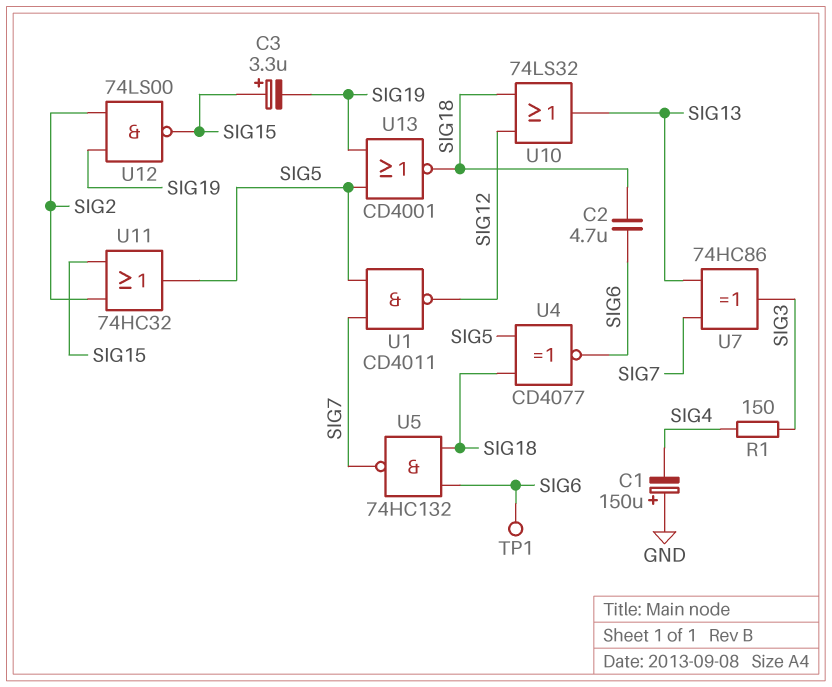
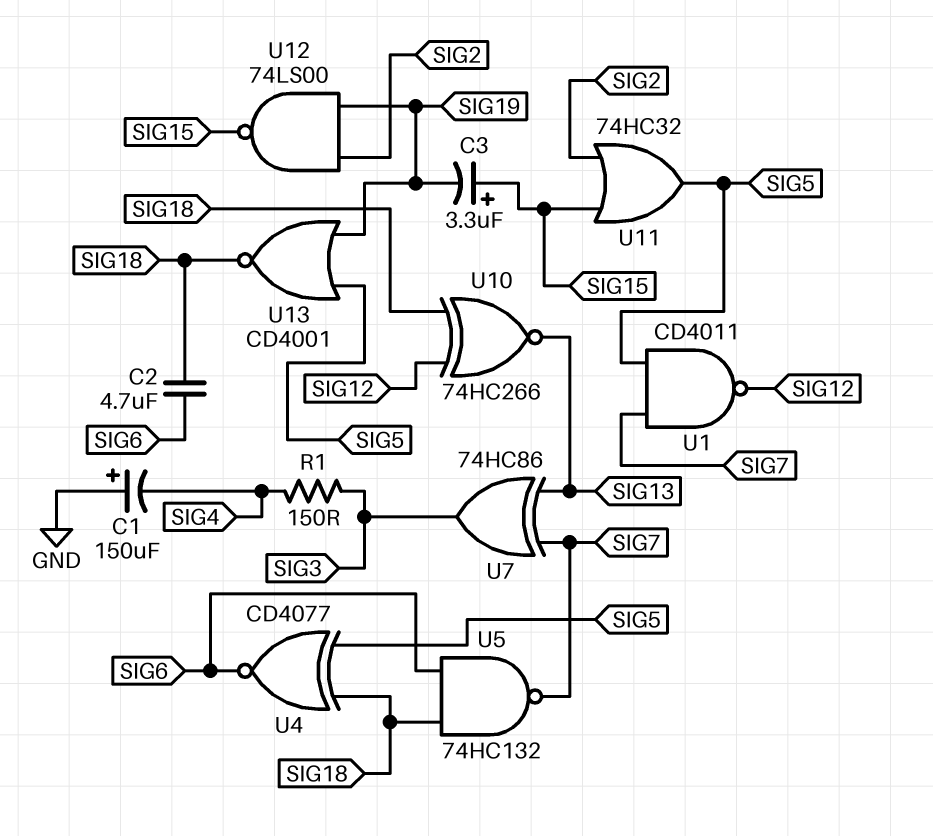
TP1: test point (SIG6) -> none
U10: OR 74LS32 (in SIG12, in SIG18, out SIG13) -> XNOR 74HC266 (in SIG12, in SIG18, out SIG13)

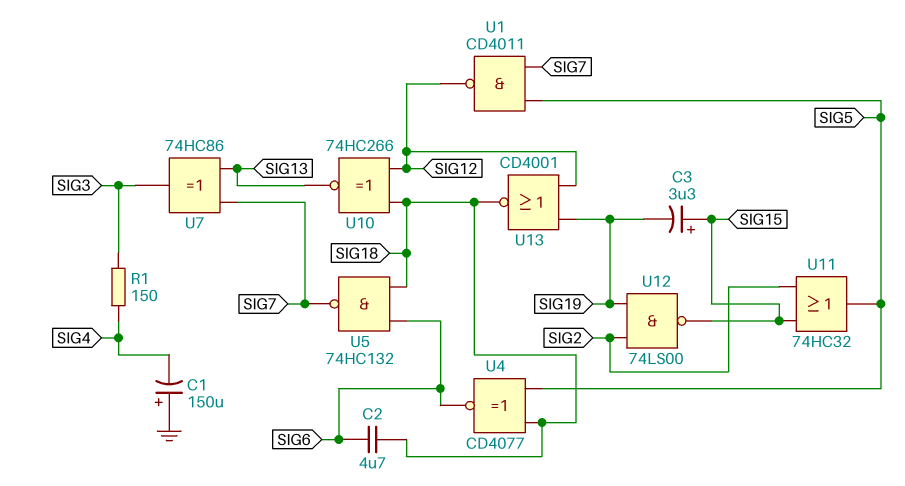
U13: NOR CD4001 (in SIG5, in SIG19, out SIG18) -> NOR CD4001 (in SIG12, in SIG19, out SIG18)

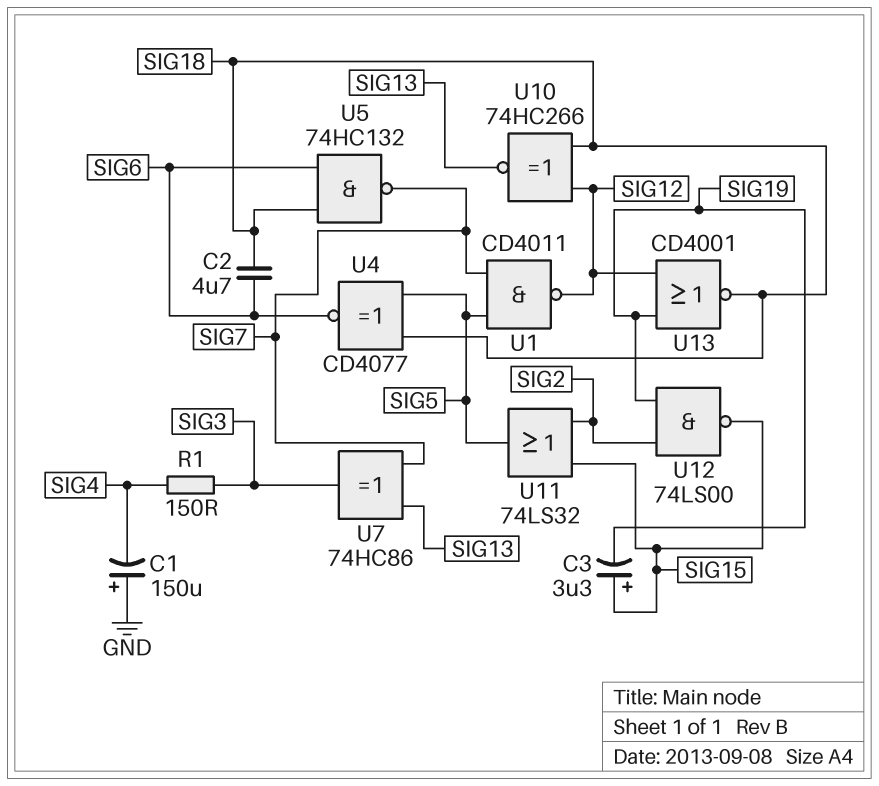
U11: OR 74HC32 (in SIG2, in SIG15, out SIG5) -> OR 74LS32 (in SIG2, in SIG15, out SIG5)

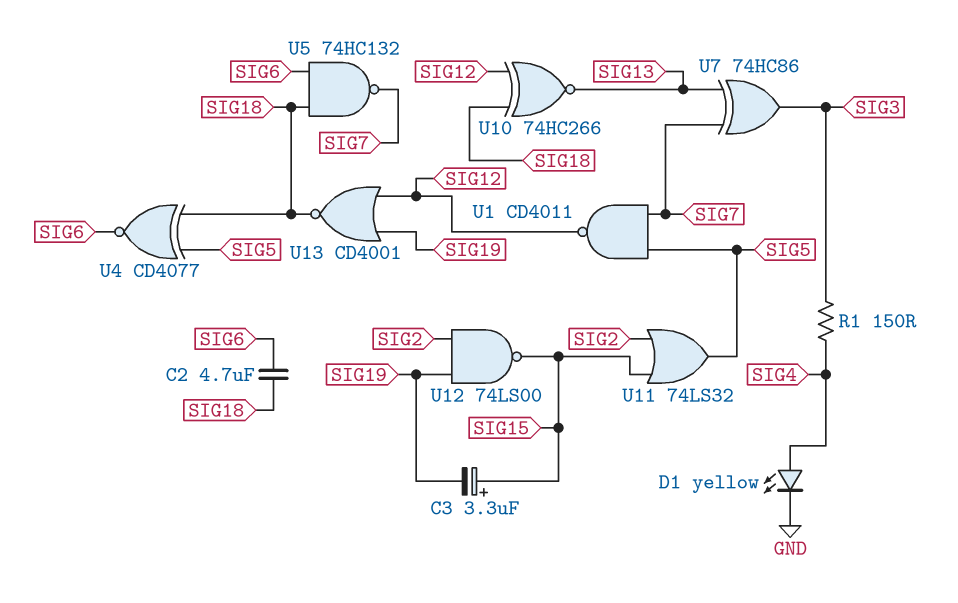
C1: 150uF (plus GND, minus SIG4) -> none
D1: none -> LED yellow (A SIG4, K GND)

